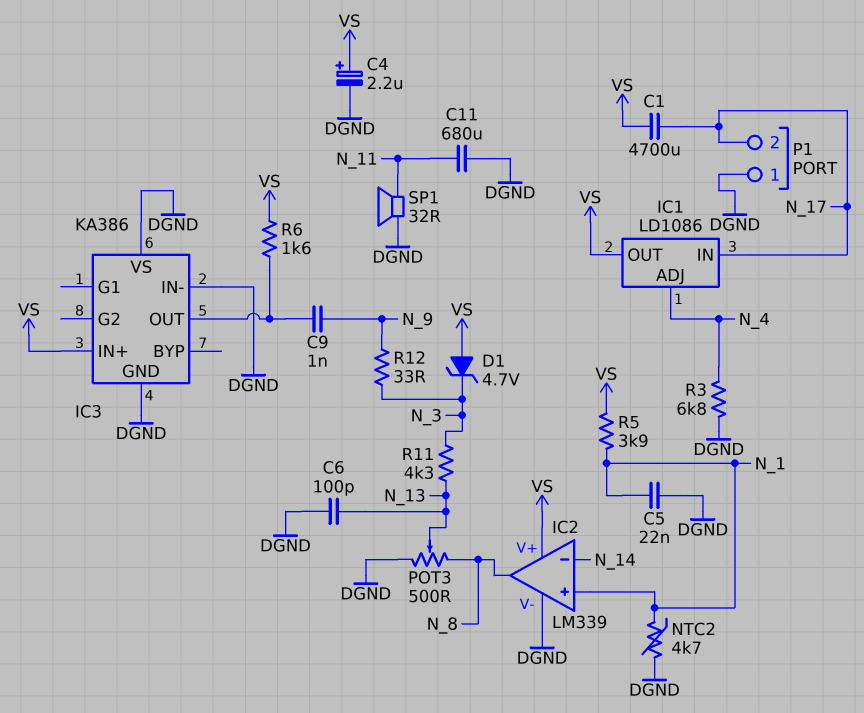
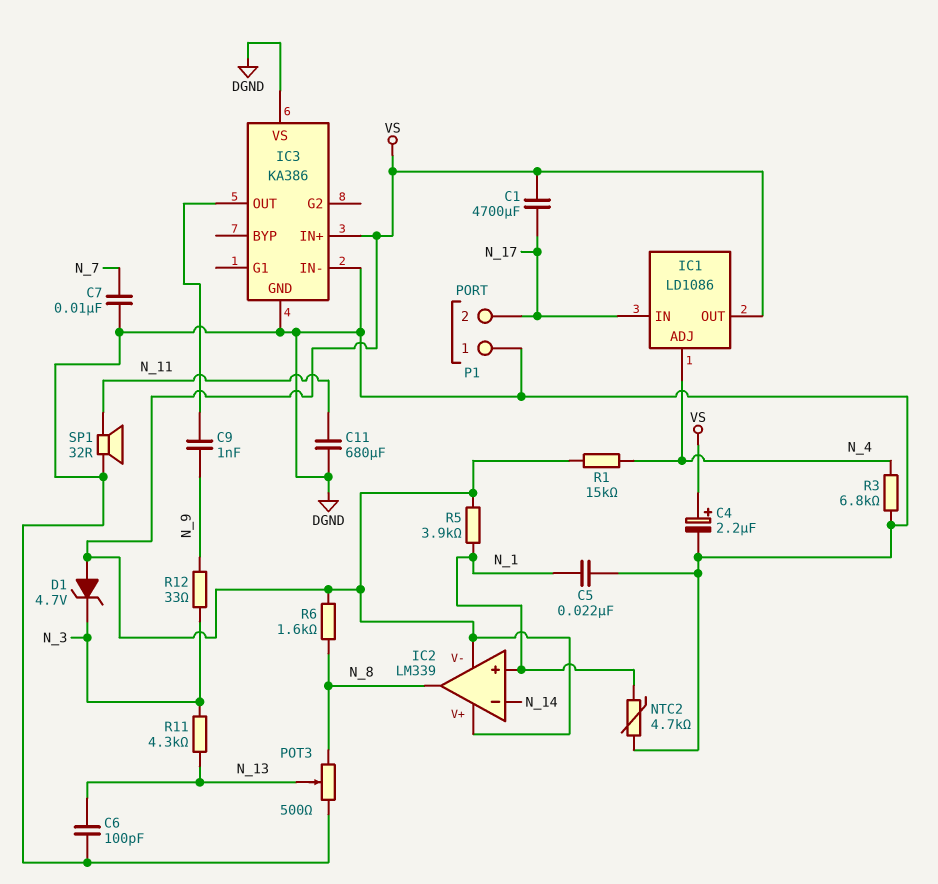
C7: none -> 10nF (DGND, N_7)
IC2 pin V-: DGND -> VS
R1: none -> 15k (N_4, VS)
R6: 1.6k (IC3/OUT, VS) -> 1.6k (N_8, VS)

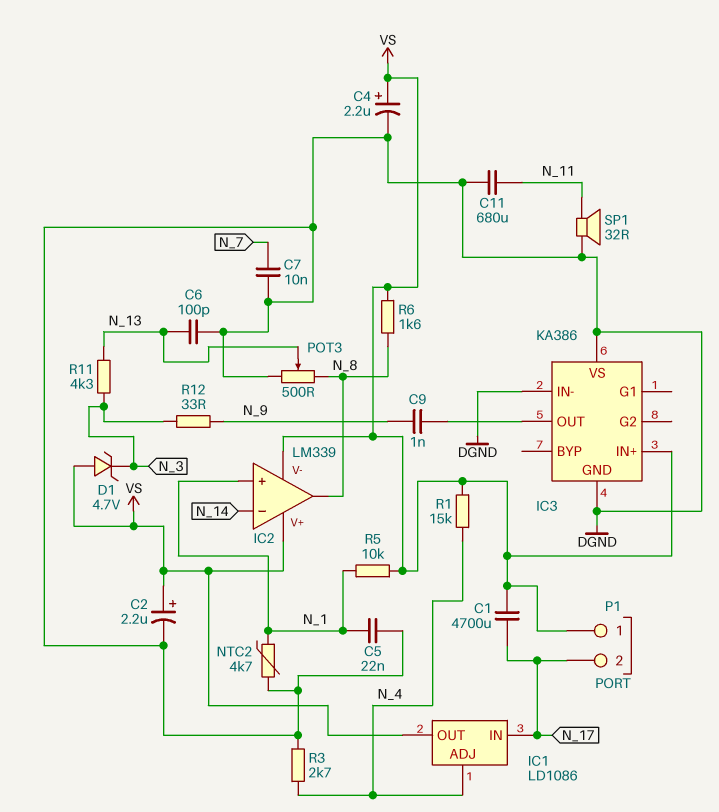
C2: none -> 2.2uF (plus VS, minus DGND)
P1 pin 1: DGND -> VS
R3: 6.8k (DGND, N_4) -> 2.7k (DGND, N_4)
R5: 3.9k (N_1, VS) -> 10k (N_1, VS)

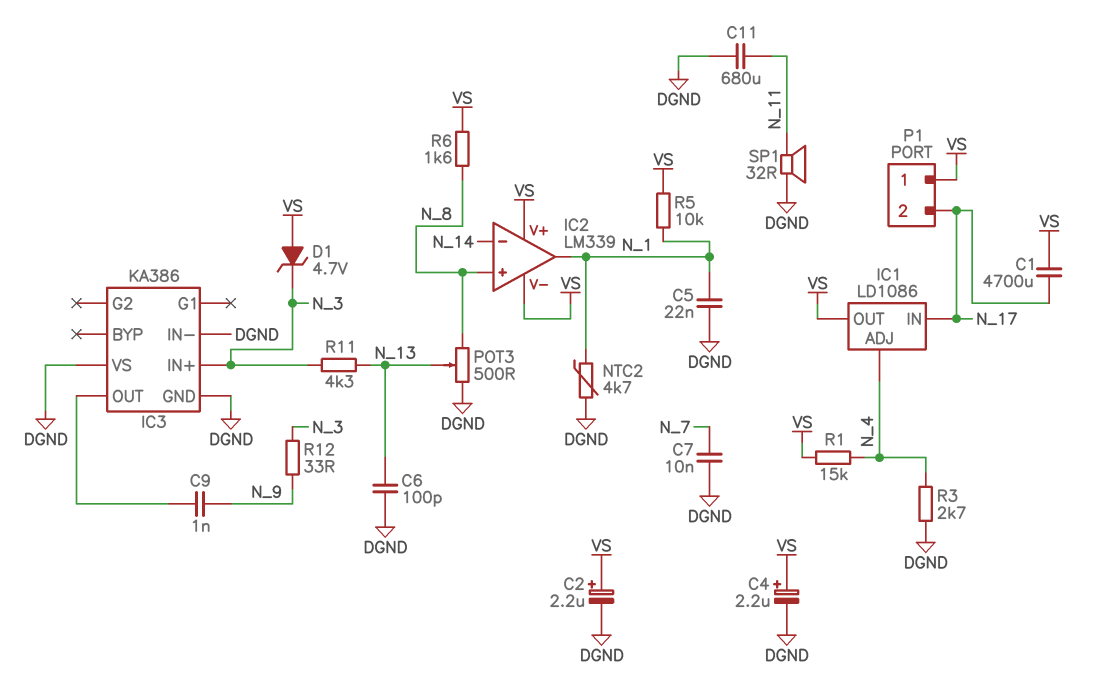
IC2 pin in+: N_1 -> N_8
IC2 pin out: N_8 -> N_1
IC3 pin IN+: VS -> N_3

